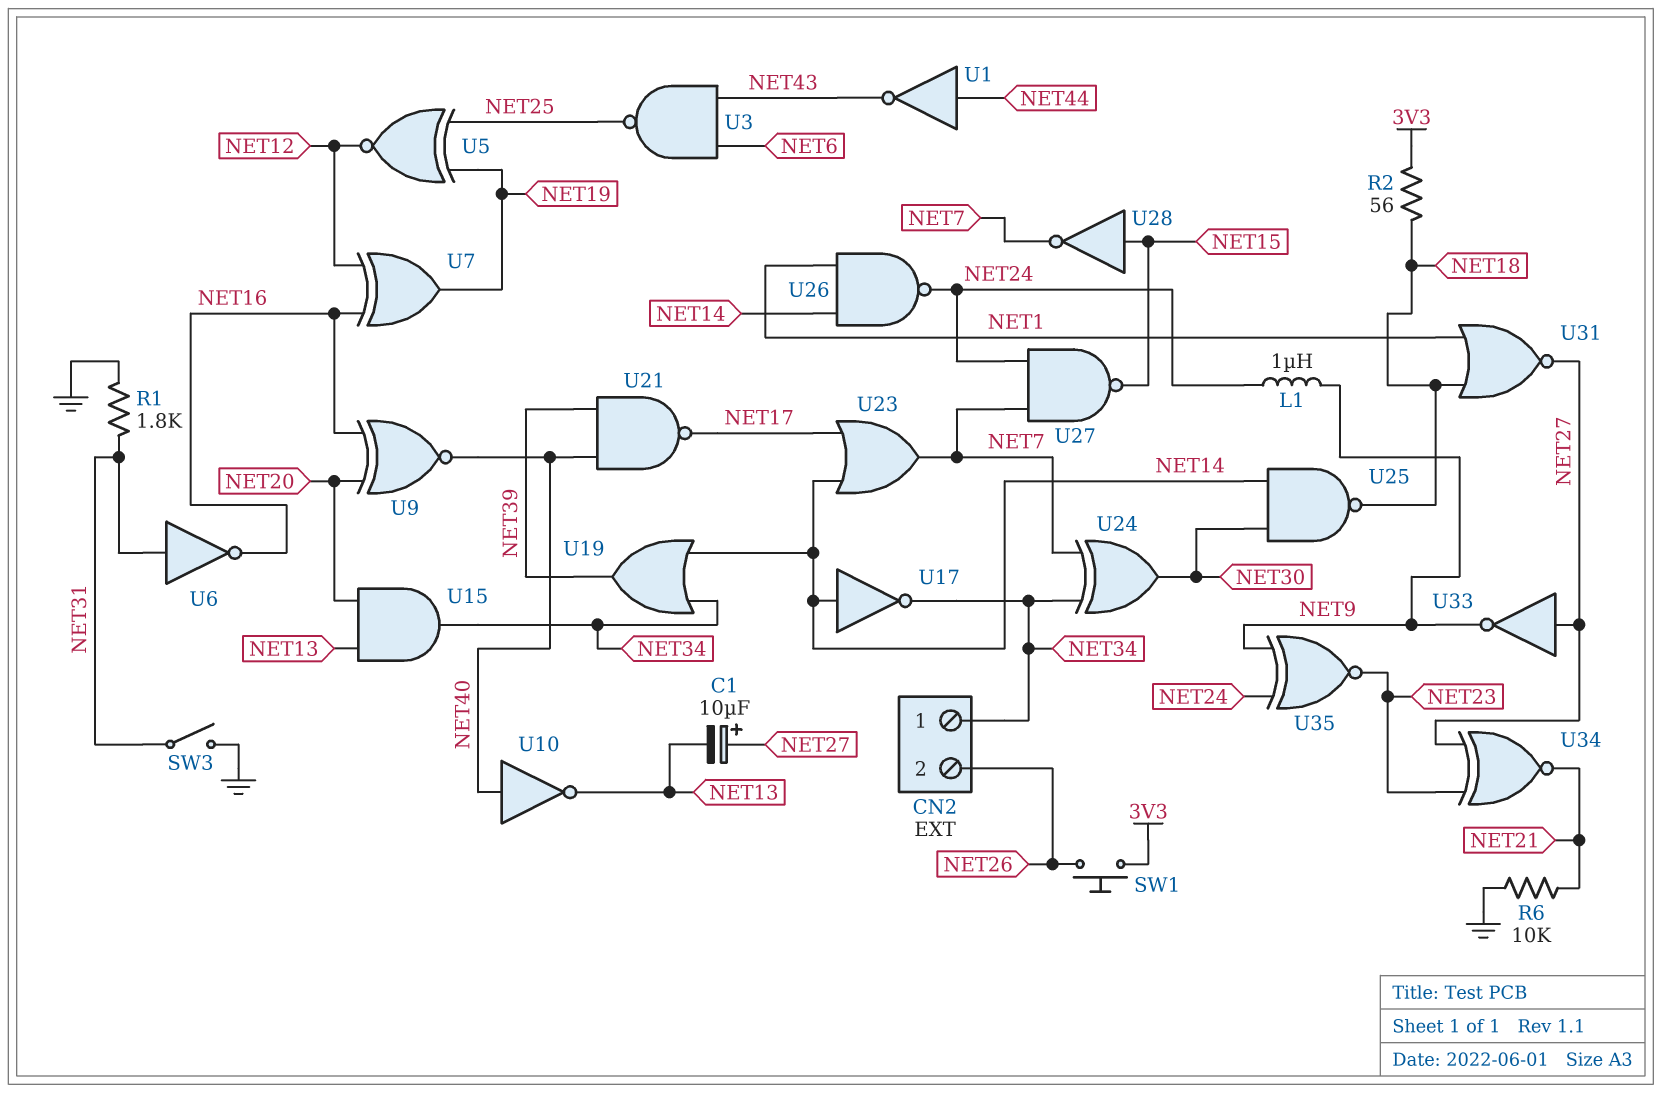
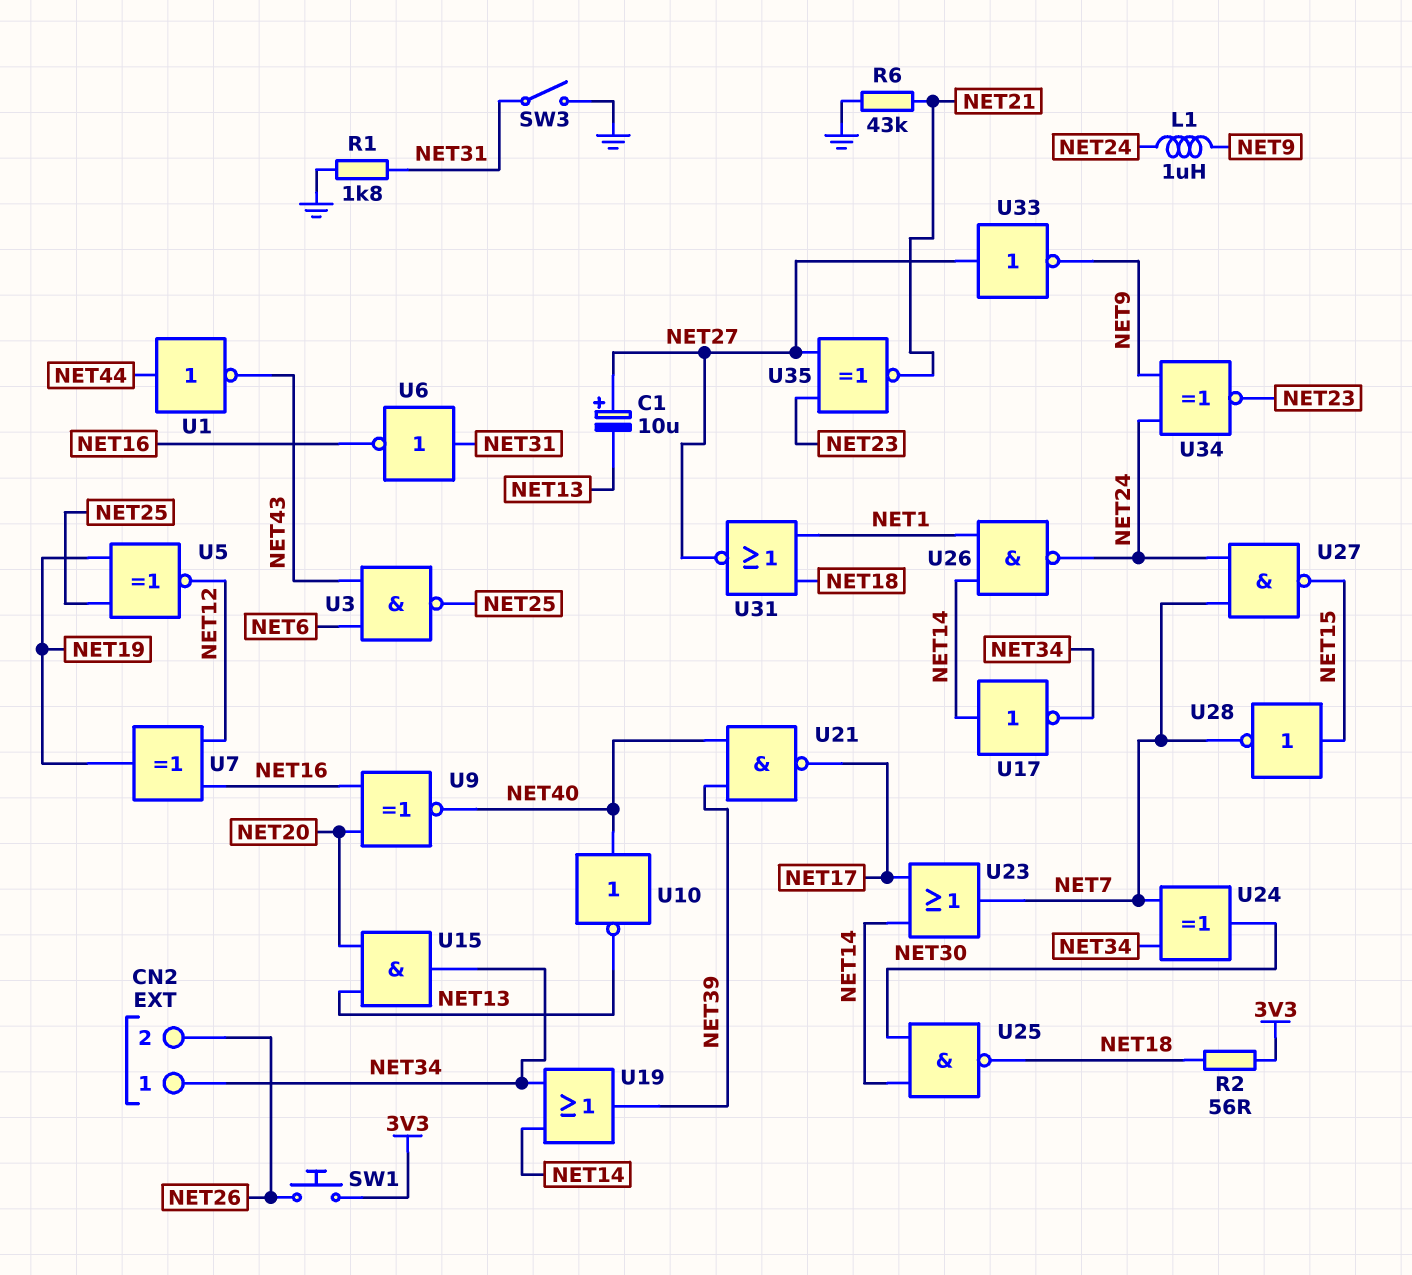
R6: 10k (GND, NET21) -> 43k (GND, NET21)
U34: XNOR (in NET23, in NET27, out NET21) -> XNOR (in NET9, in NET24, out NET23)
U35: XNOR (in NET9, in NET24, out NET23) -> XNOR (in NET23, in NET27, out NET21)

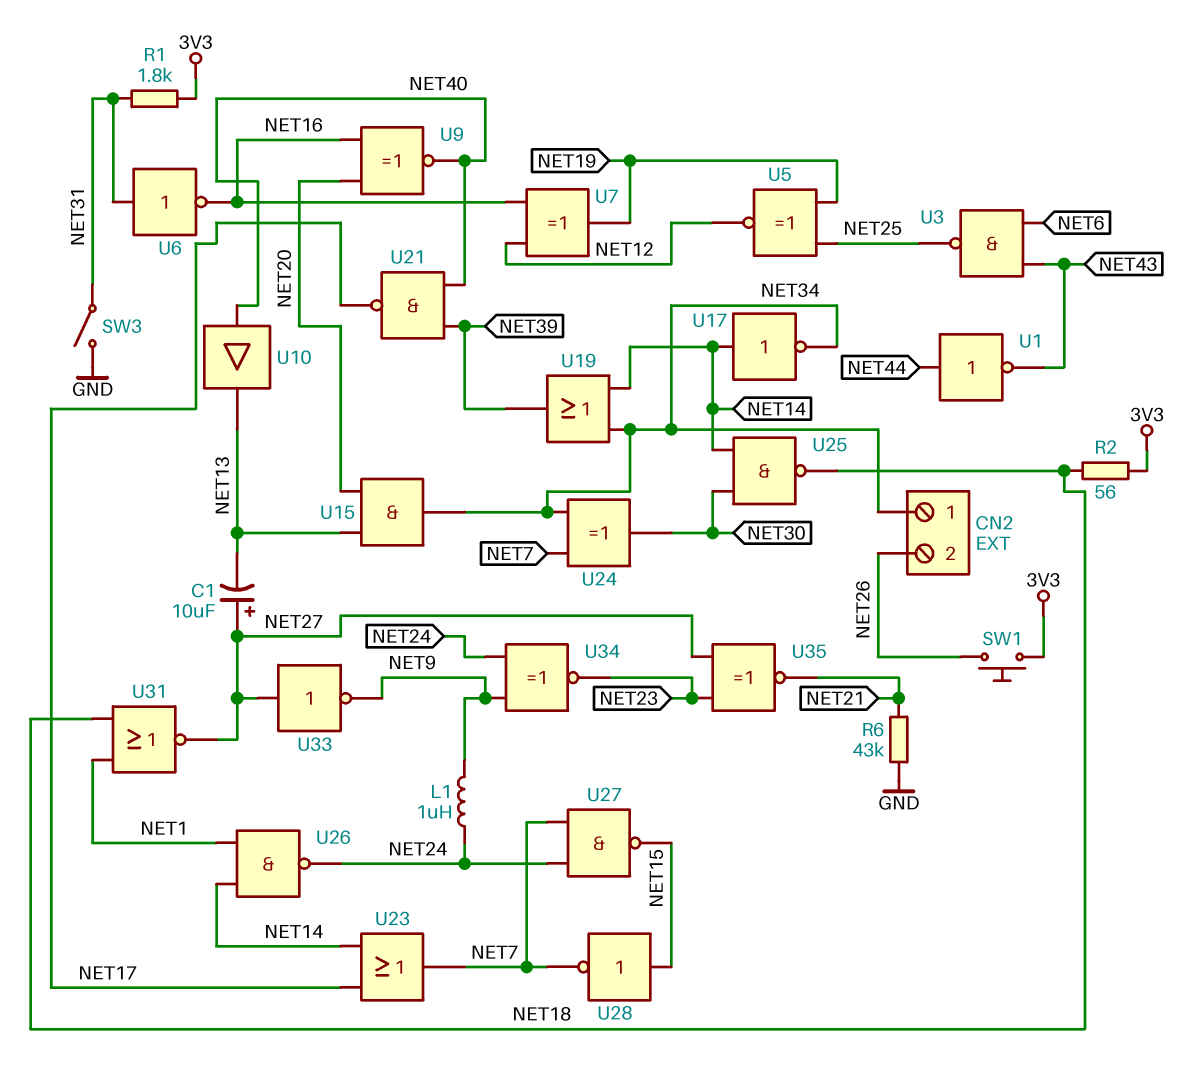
R1: 1.8k (GND, NET31) -> 1.8k (3V3, NET31)
U10: NOT (in NET40, out NET13) -> buffer (in NET40, out NET13)

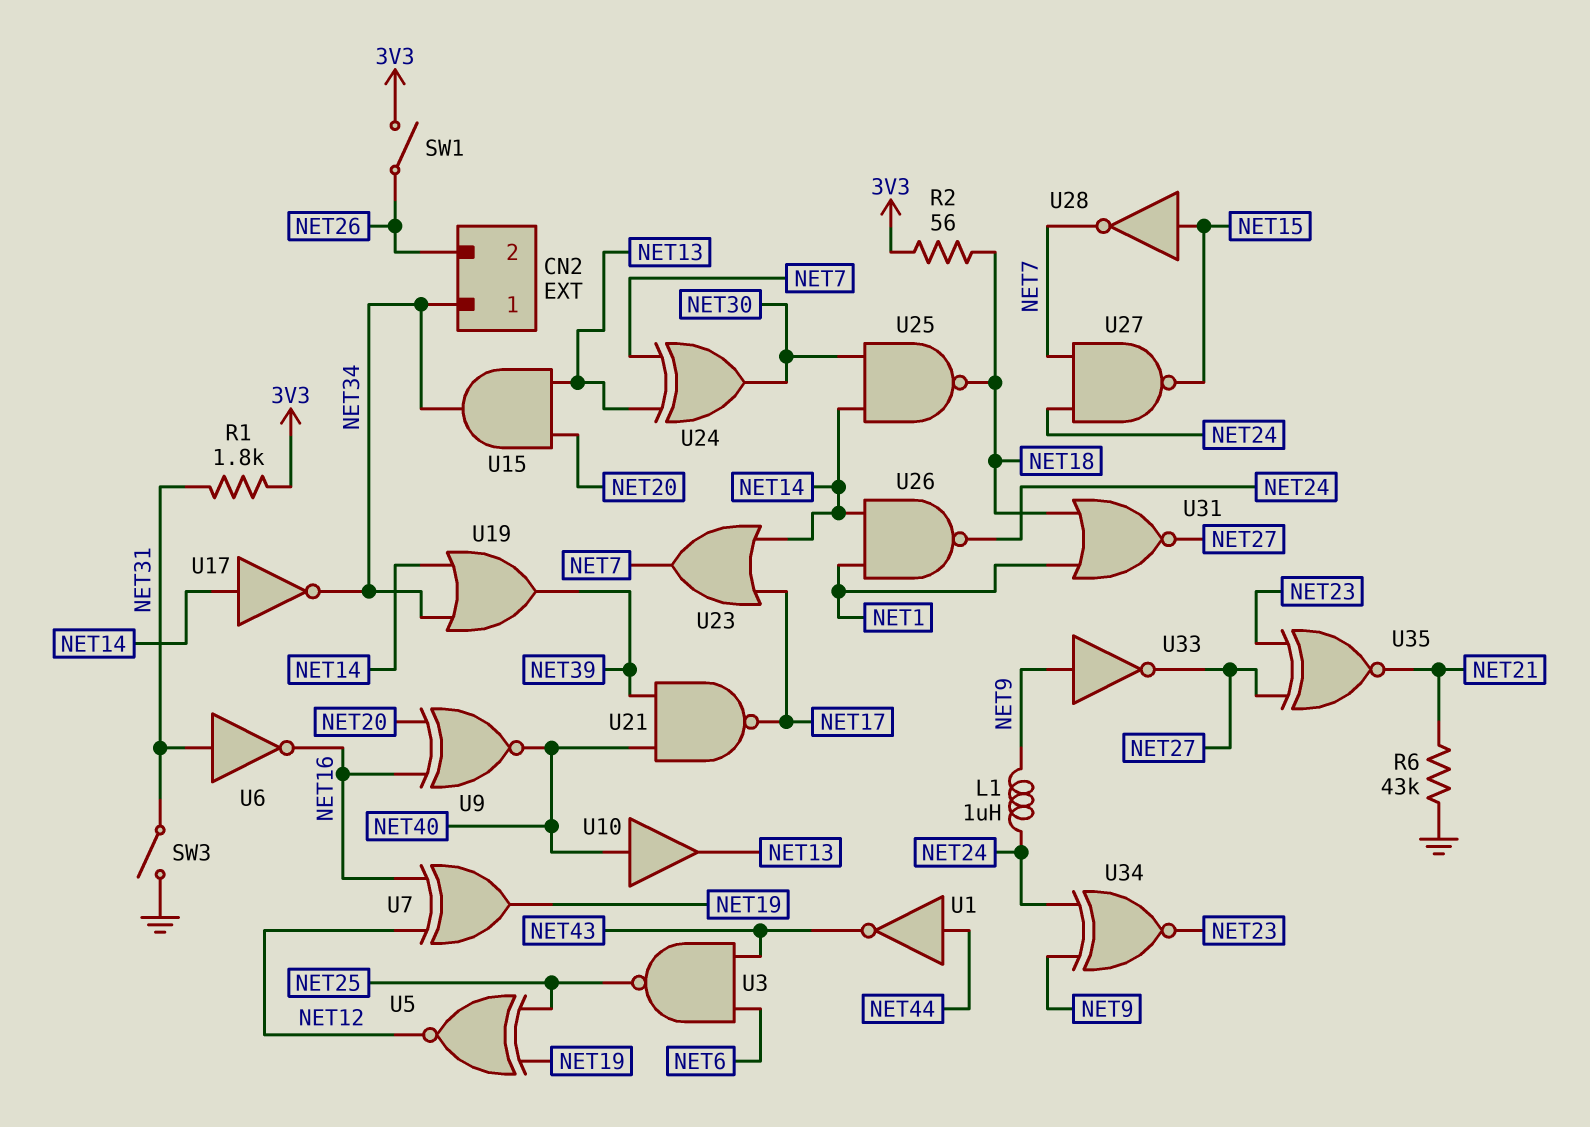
C1: 10uF (plus NET27, minus NET13) -> none
SW1: button (3V3, NET26) -> switch (3V3, NET26)
U24: XOR (in NET7, in NET34, out NET30) -> XOR (in NET7, in NET13, out NET30)
U33: NOT (in NET27, out NET9) -> NOT (in NET9, out NET27)

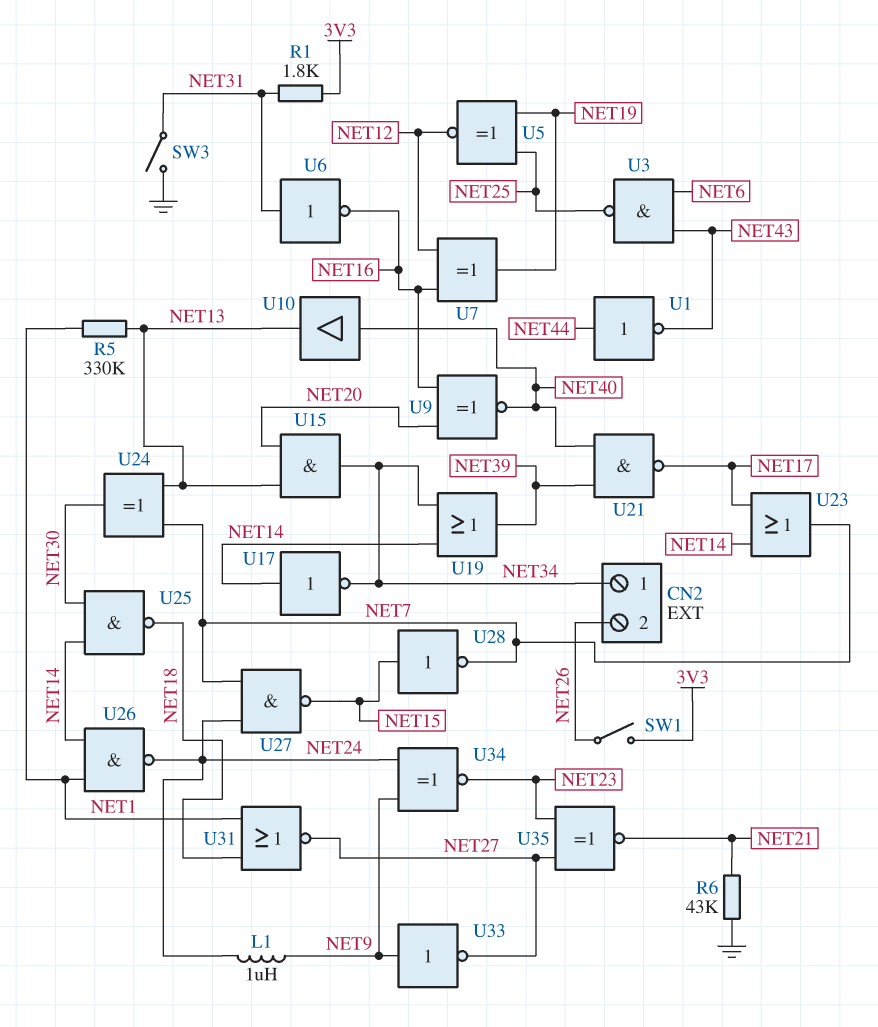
R2: 56 (3V3, NET18) -> none
R5: none -> 330k (NET1, NET13)

